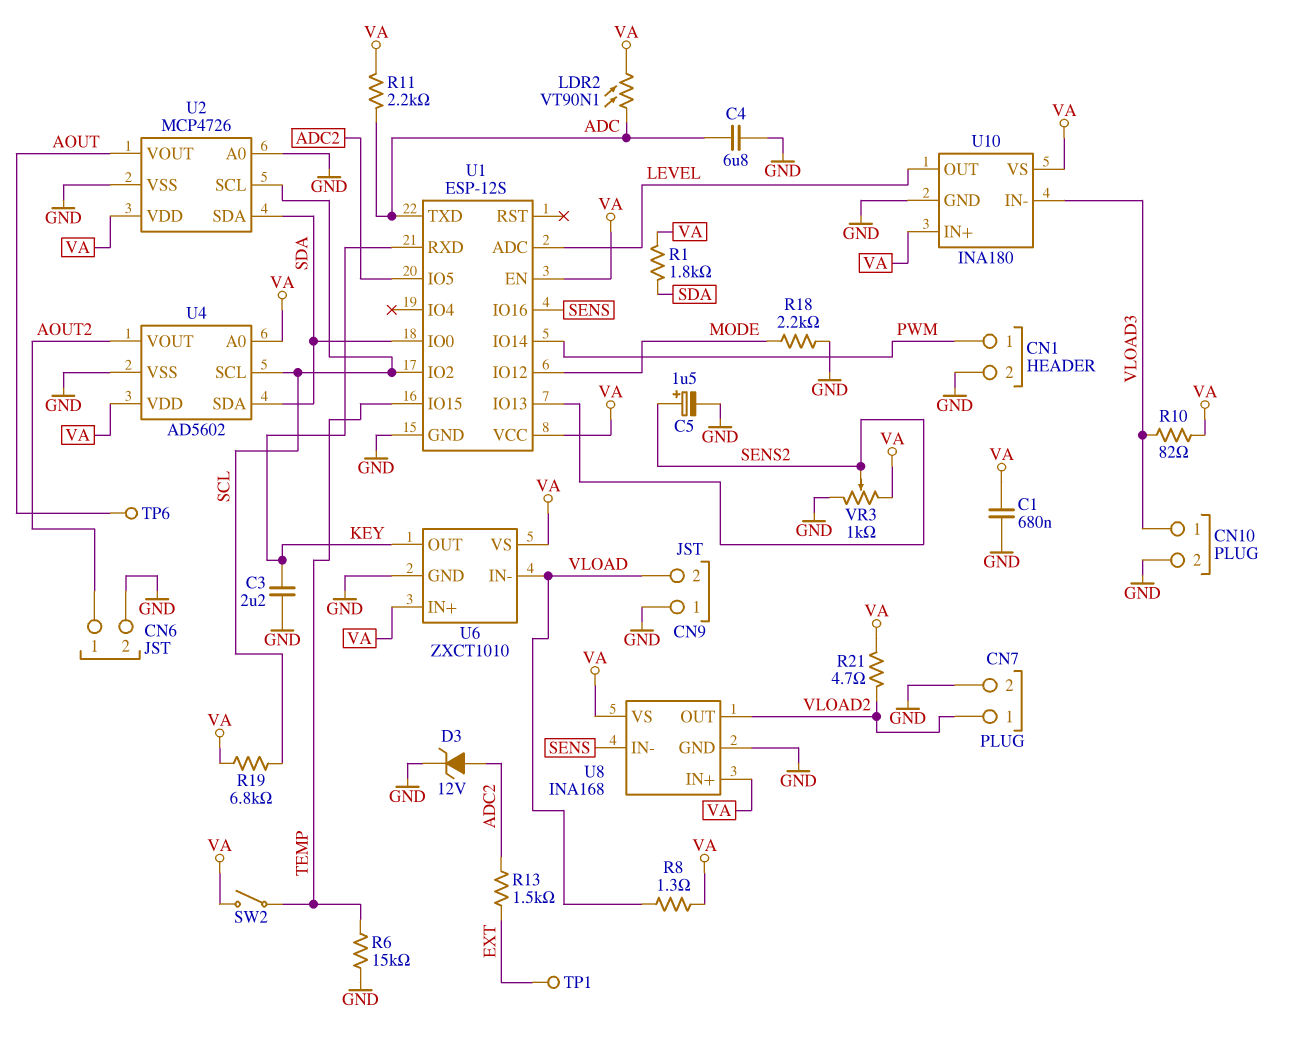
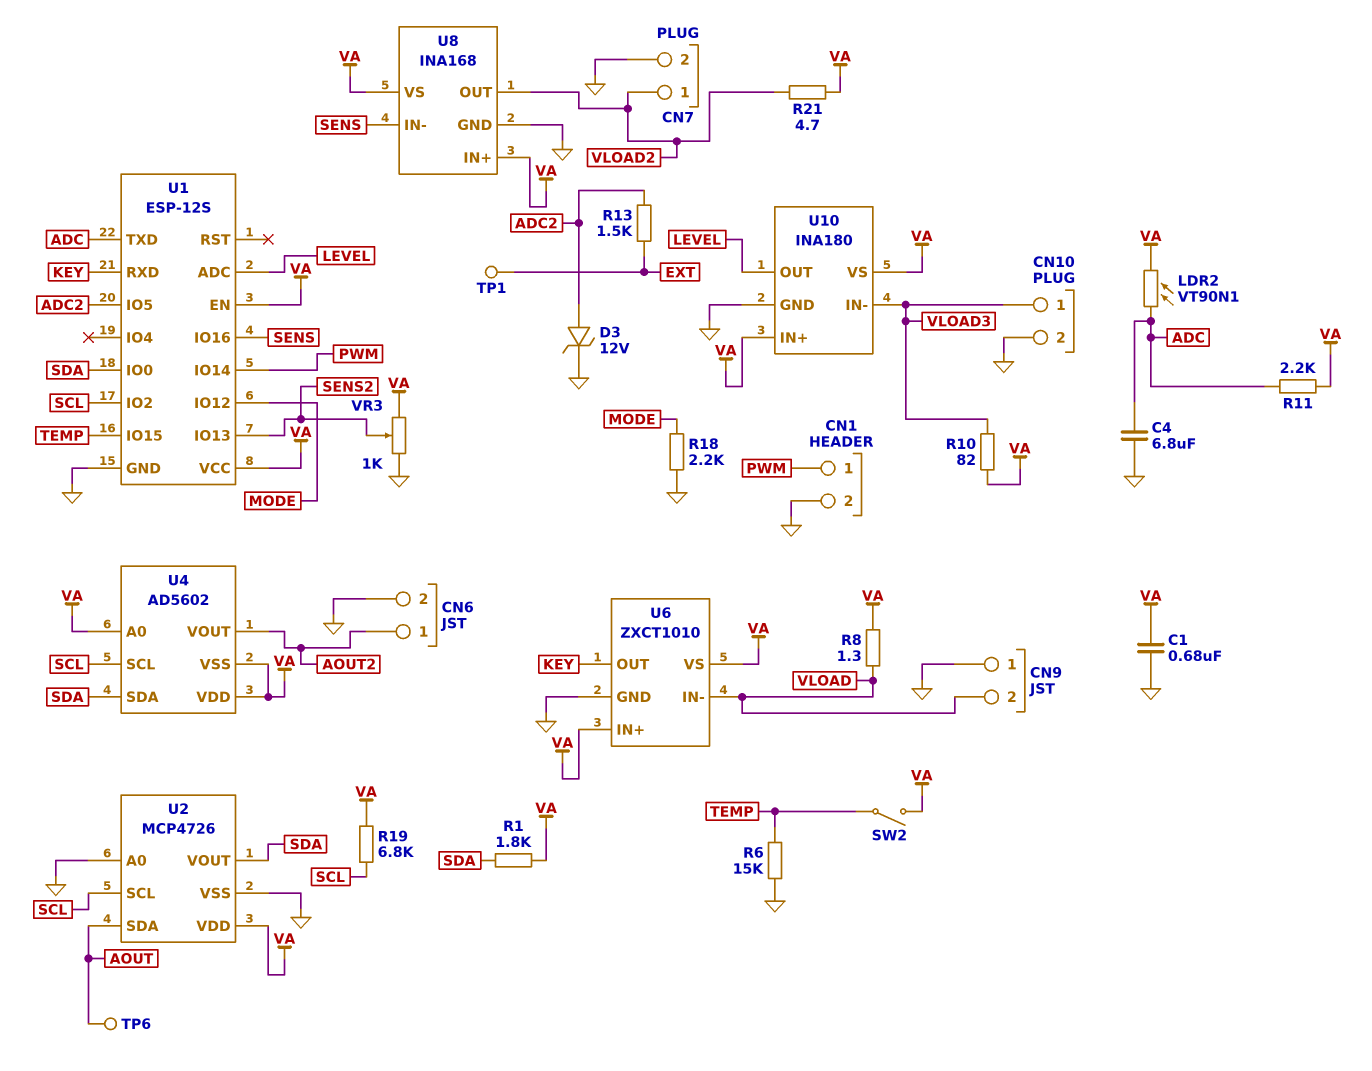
C3: 2.2uF (GND, KEY) -> none
C5: 1.5uF (plus SENS2, minus GND) -> none
U2 pin SDA: SDA -> AOUT
U2 pin VOUT: AOUT -> SDA
U4 pin VSS: GND -> VA

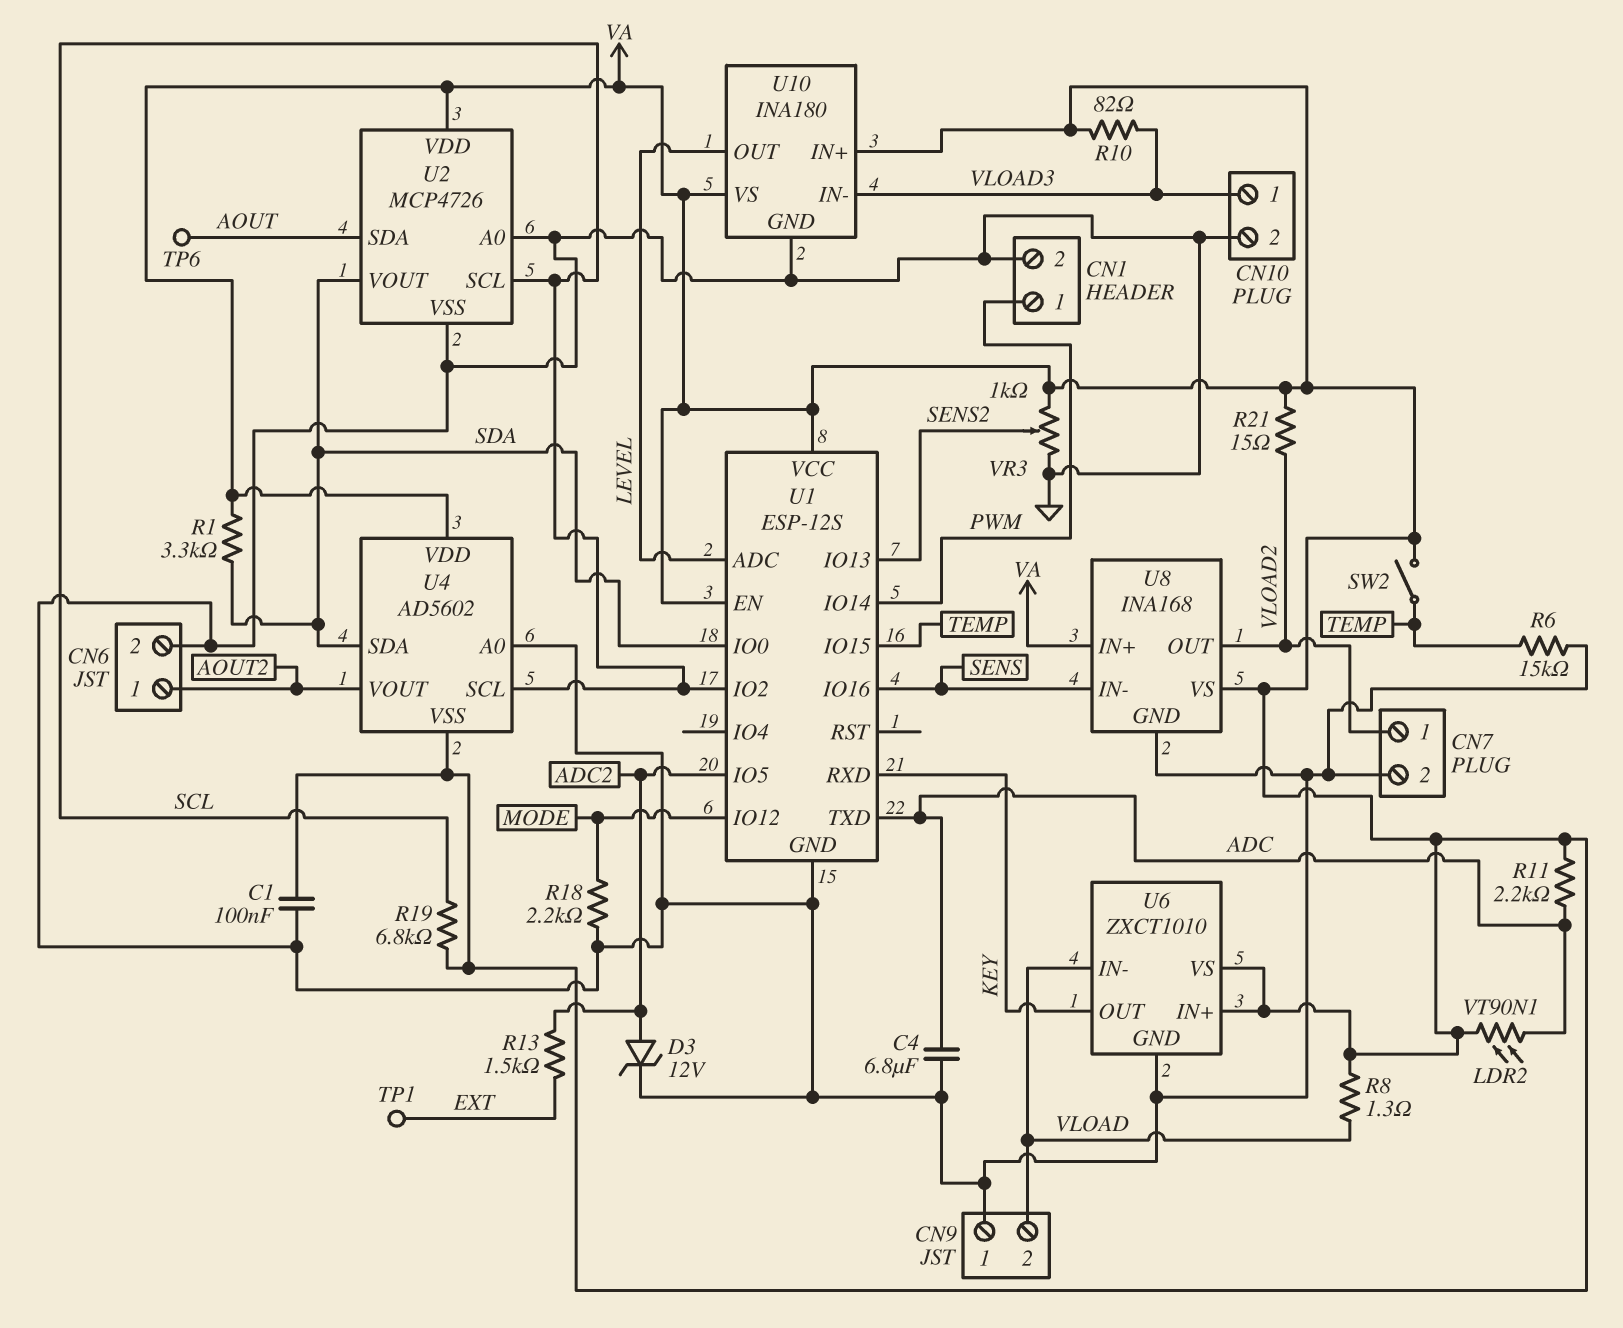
C1: 680nF (GND, VA) -> 100nF (GND, VA)
R1: 1.8k (SDA, VA) -> 3.3k (SDA, VA)
R21: 4.7 (VA, VLOAD2) -> 15 (VA, VLOAD2)
U4 pin A0: VA -> GND

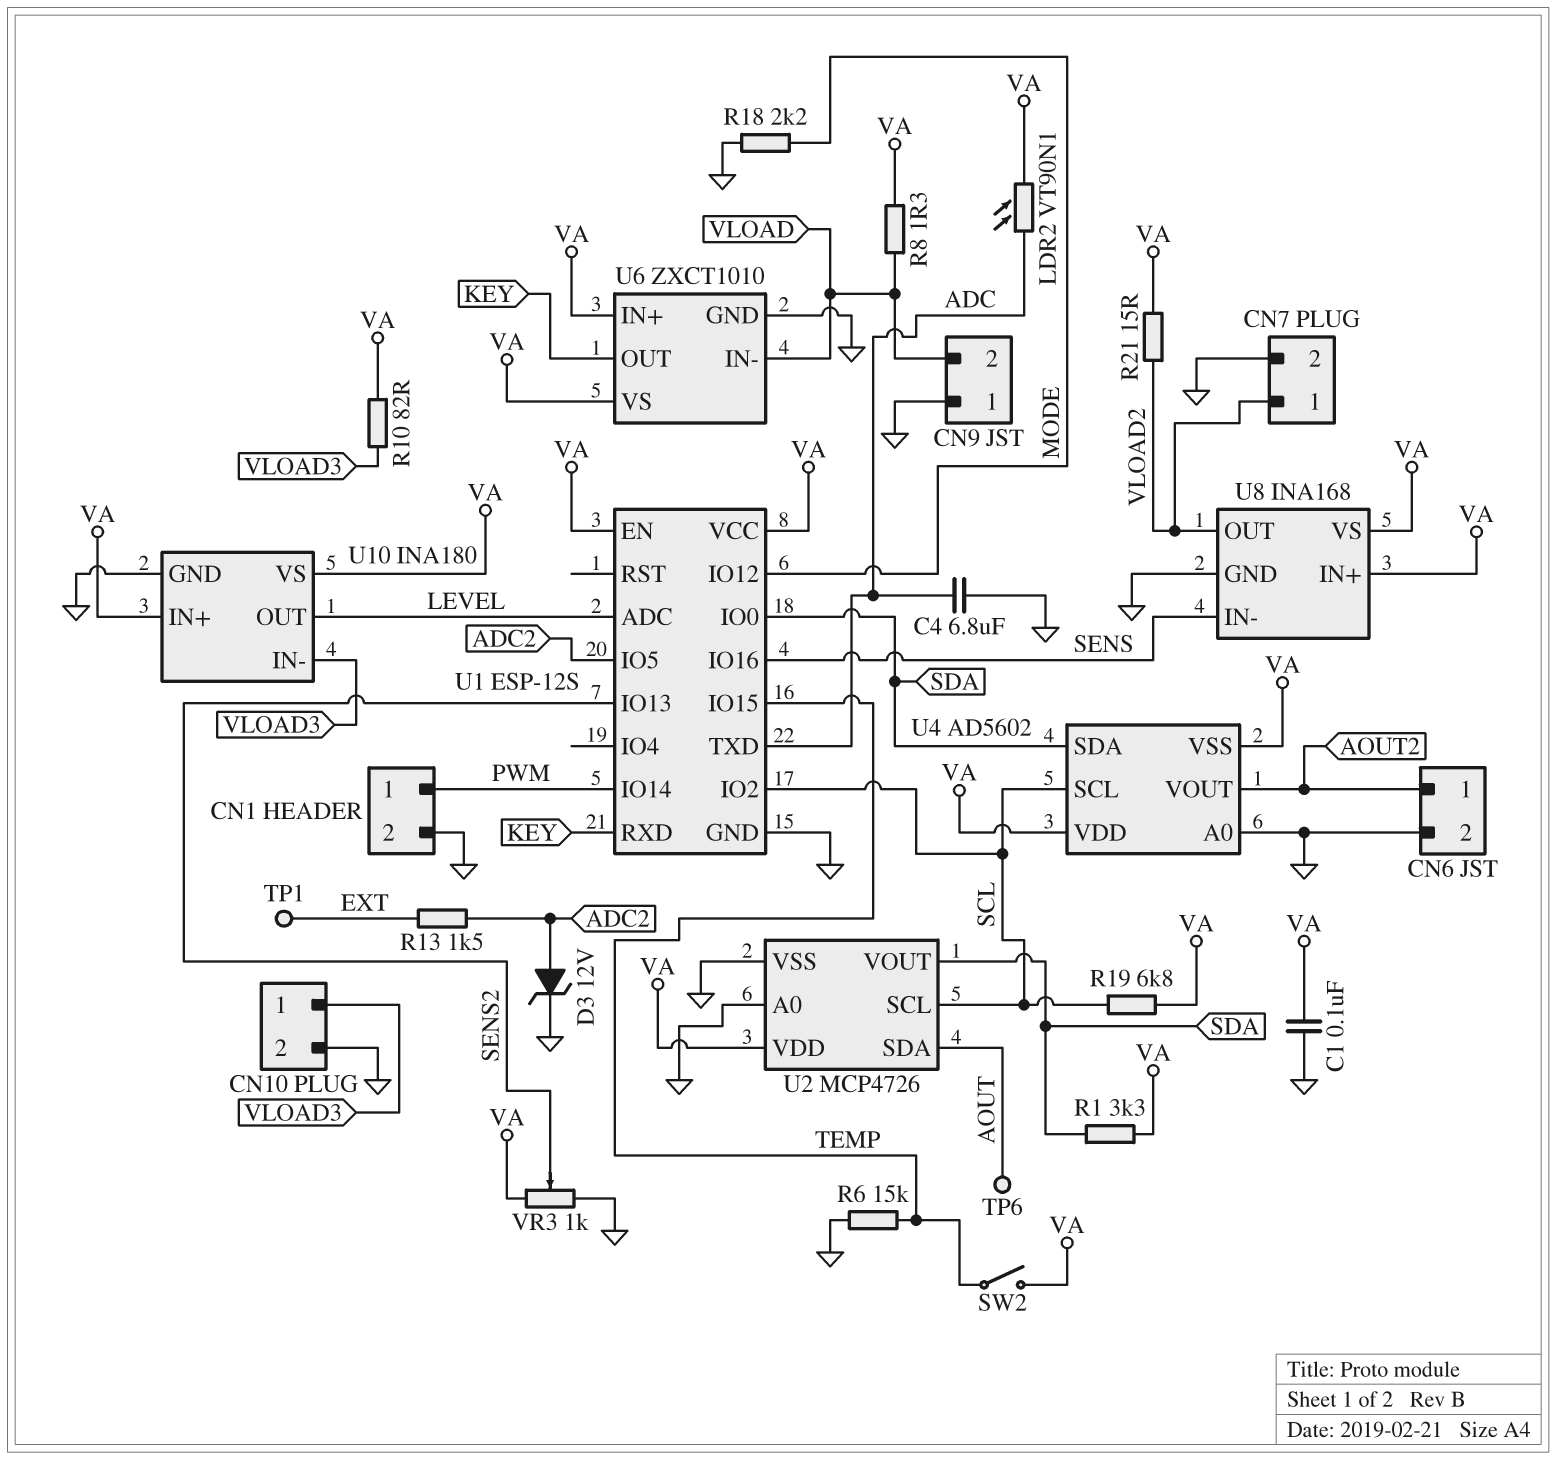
R11: 2.2k (ADC, VA) -> none

